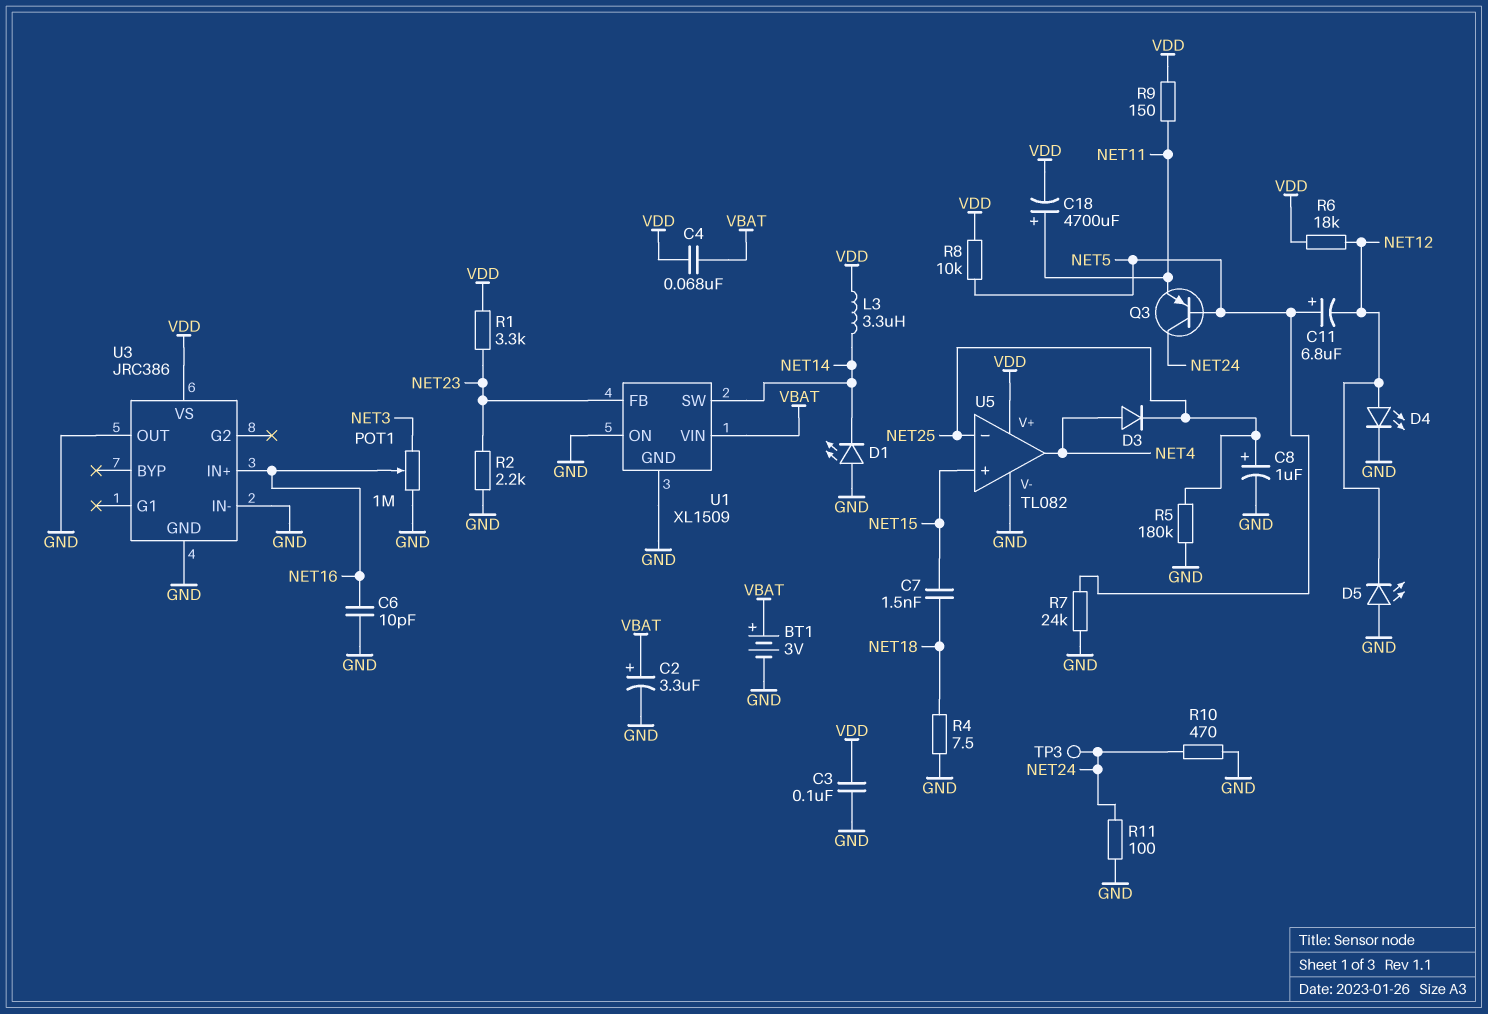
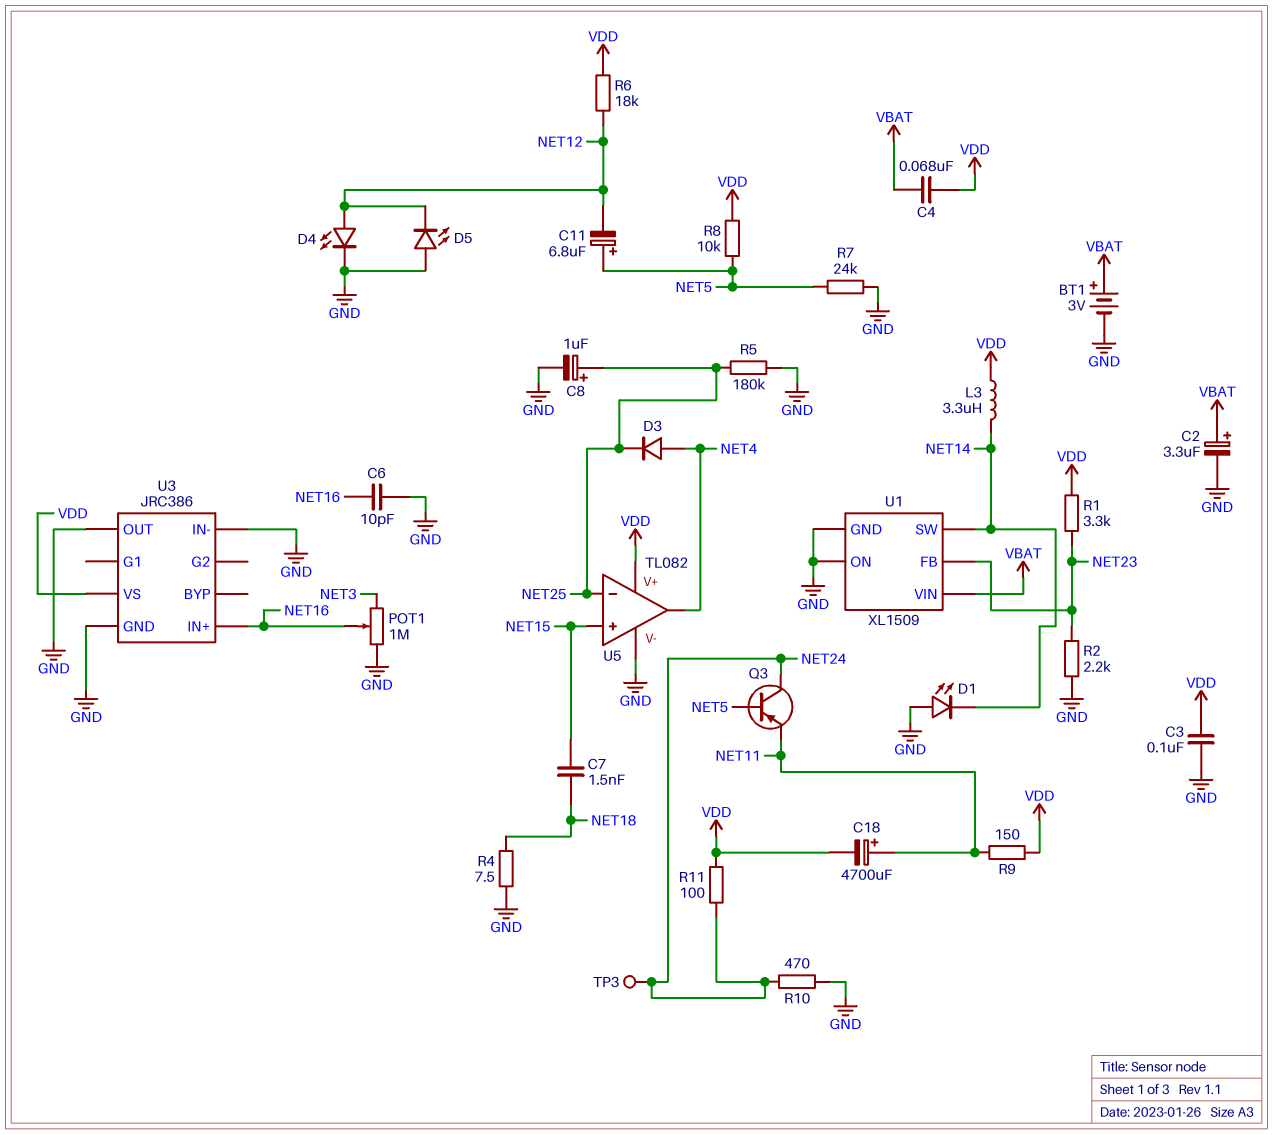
R11: 100 (GND, NET24) -> 100 (NET24, VDD)

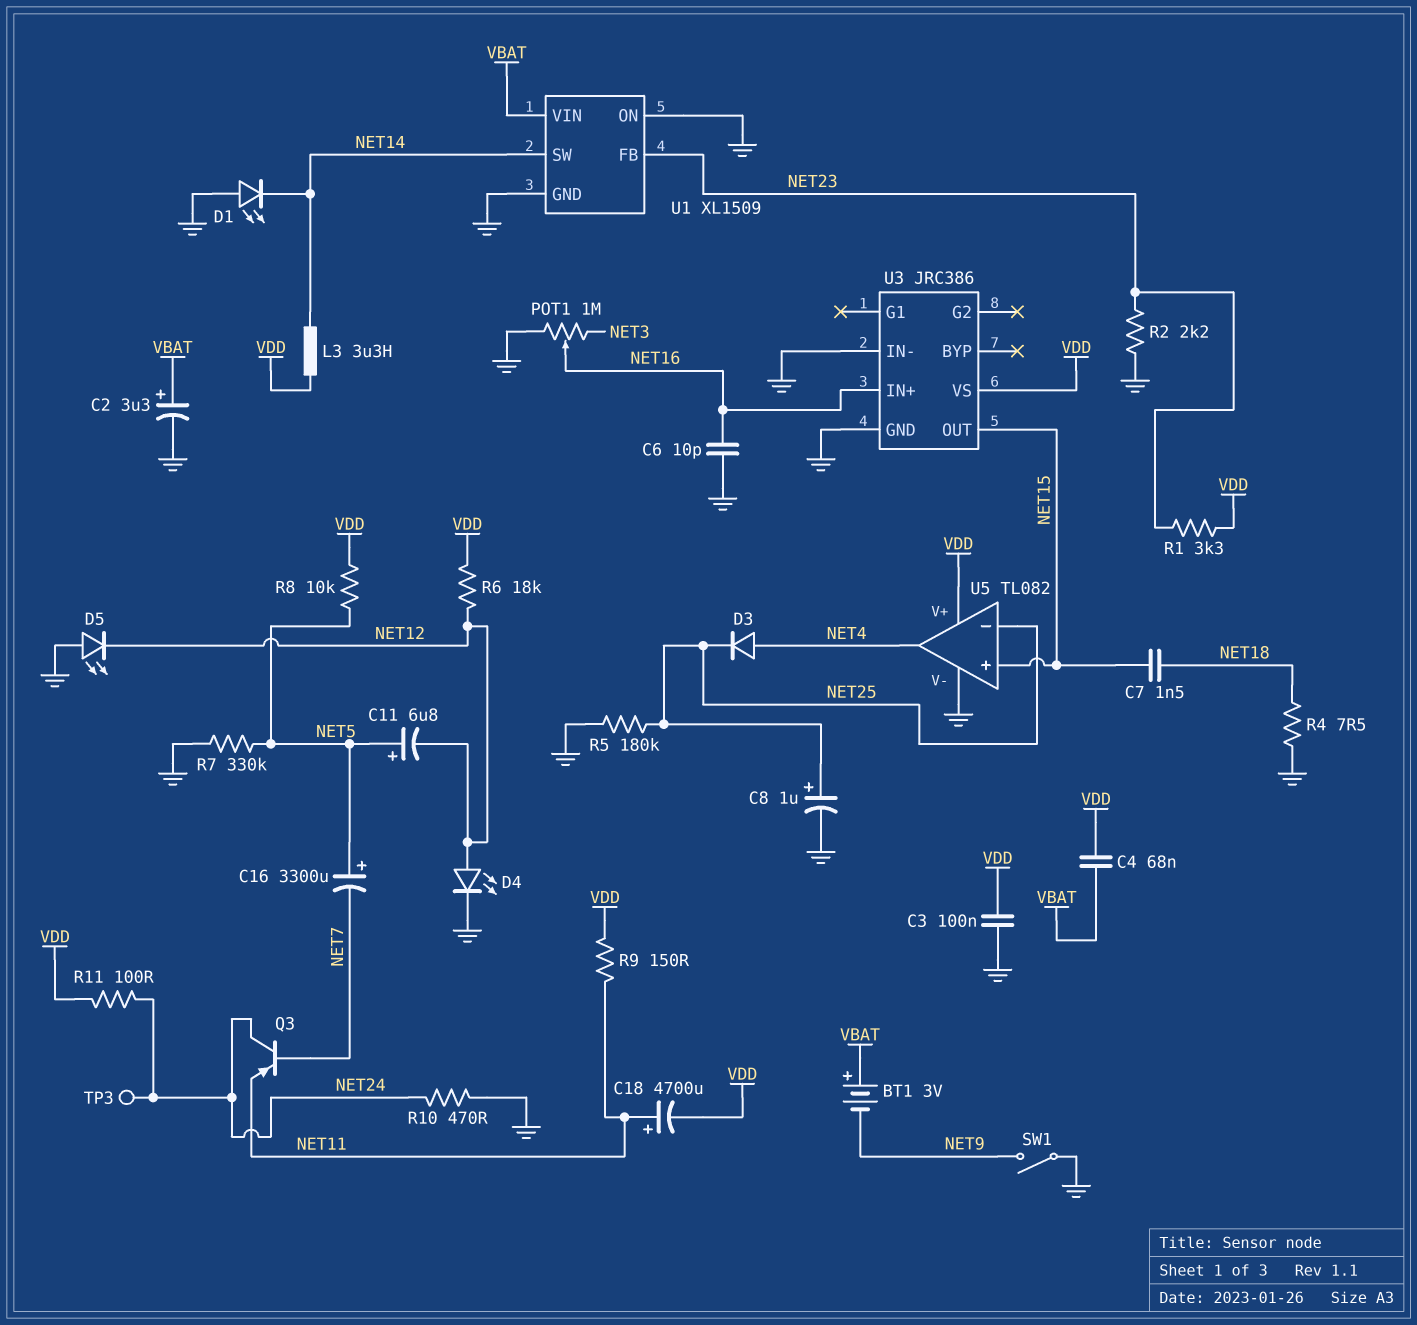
BT1: 3V (plus VBAT, minus GND) -> 3V (plus VBAT, minus NET9)
C16: none -> 3300uF (plus NET5, minus NET7)
Q3: PNP (B NET5, C NET24, E NET11) -> PNP (B NET7, C NET24, E NET11)
R7: 24k (GND, NET5) -> 330k (GND, NET5)
SW1: none -> switch (GND, NET9)
U3 pin OUT: GND -> NET15

